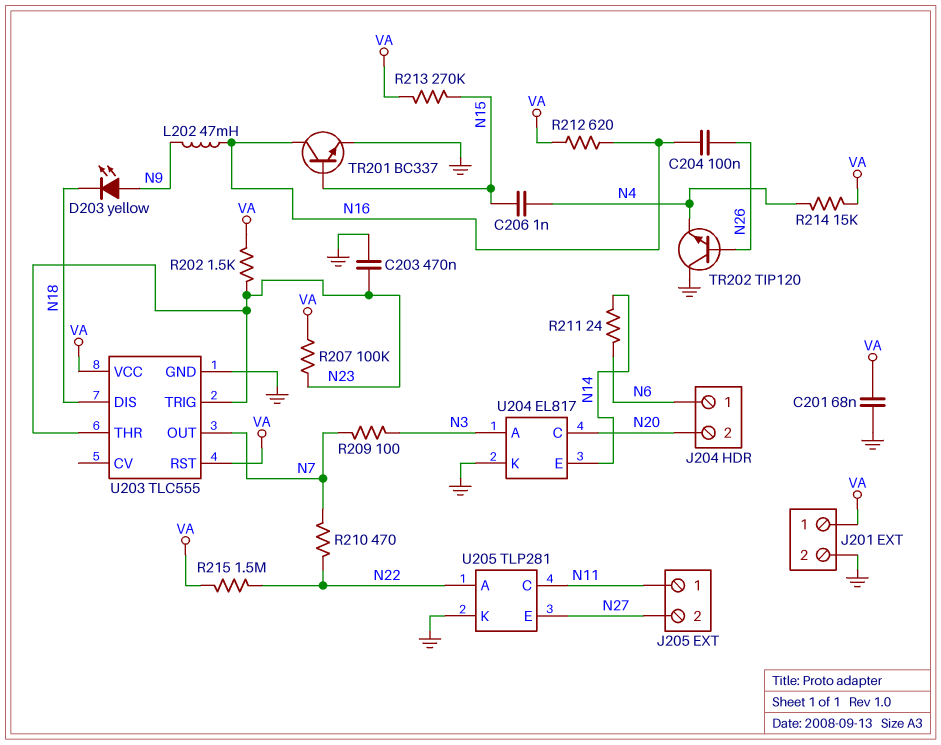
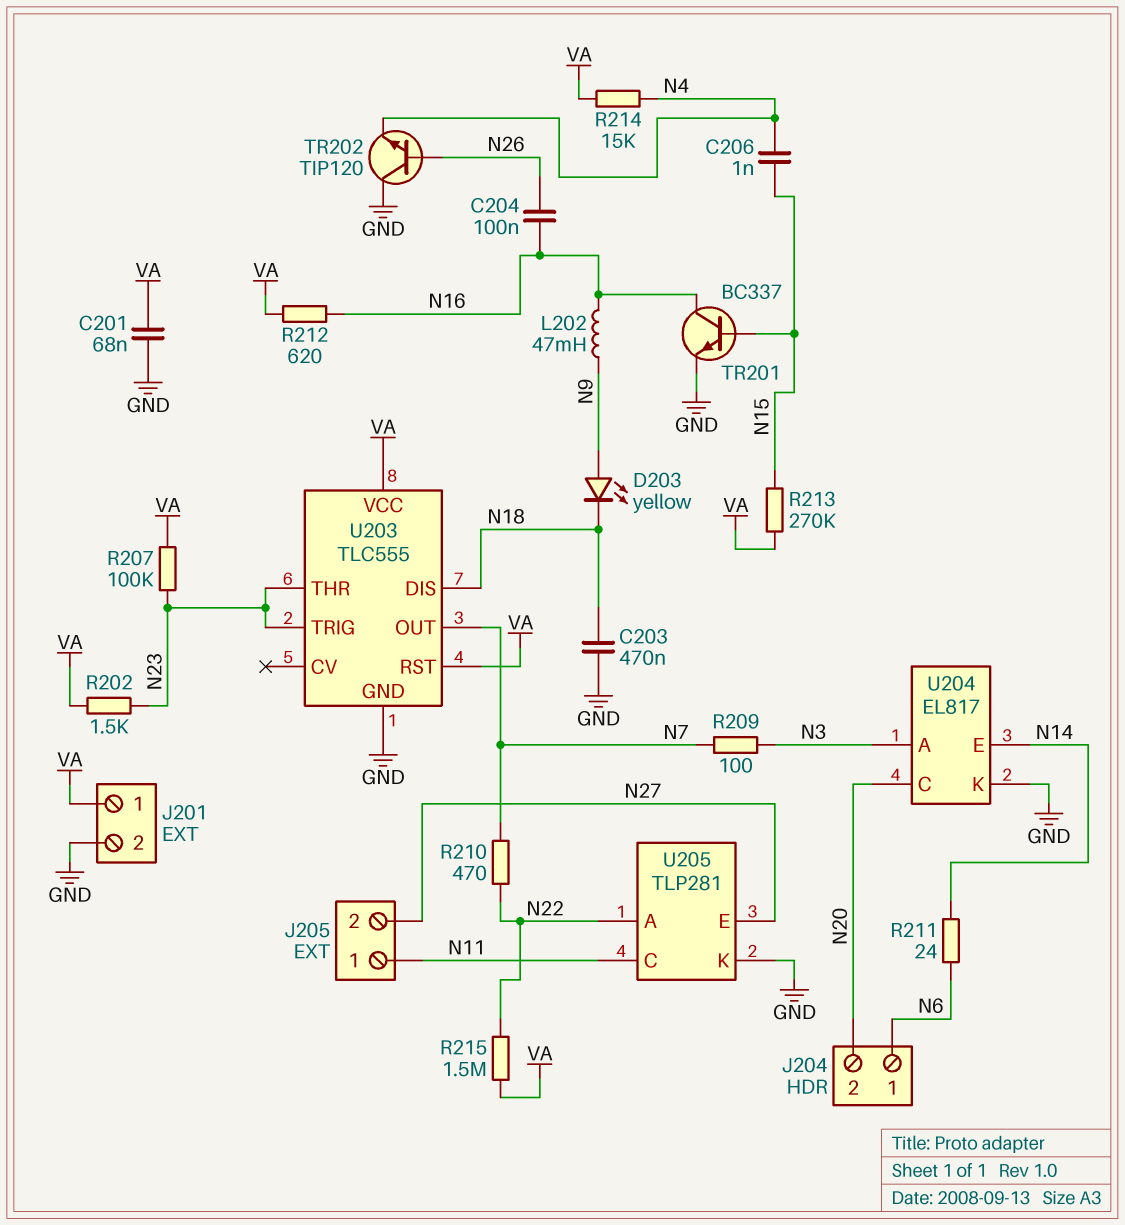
C203: 470nF (GND, N23) -> 470nF (GND, N18)

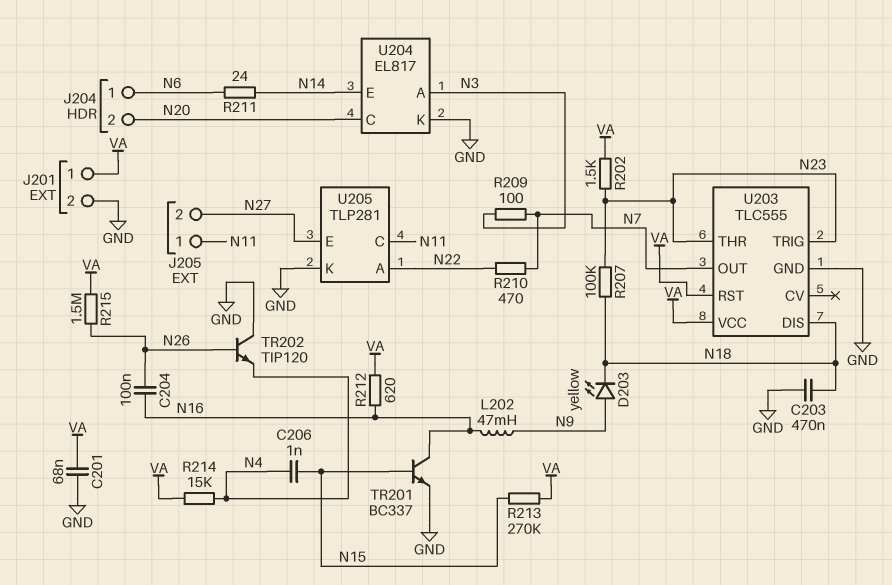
R207: 100k (N23, VA) -> 100k (N18, N23)
R215: 1.5M (N22, VA) -> 1.5M (N26, VA)

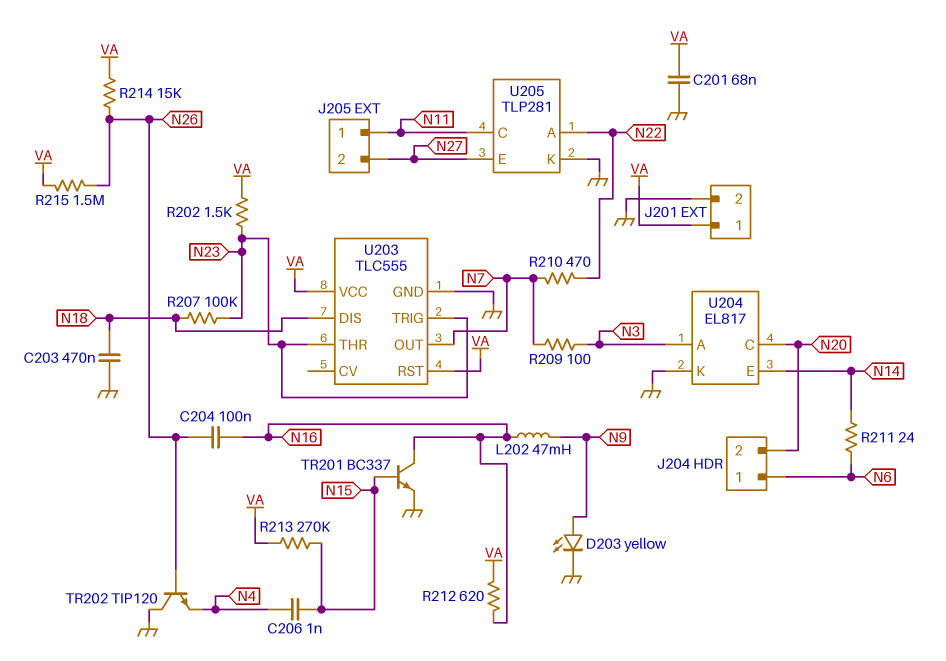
D203: LED yellow (A N9, K N18) -> LED yellow (A N9, K GND)
R214: 15k (N4, VA) -> 15k (N26, VA)

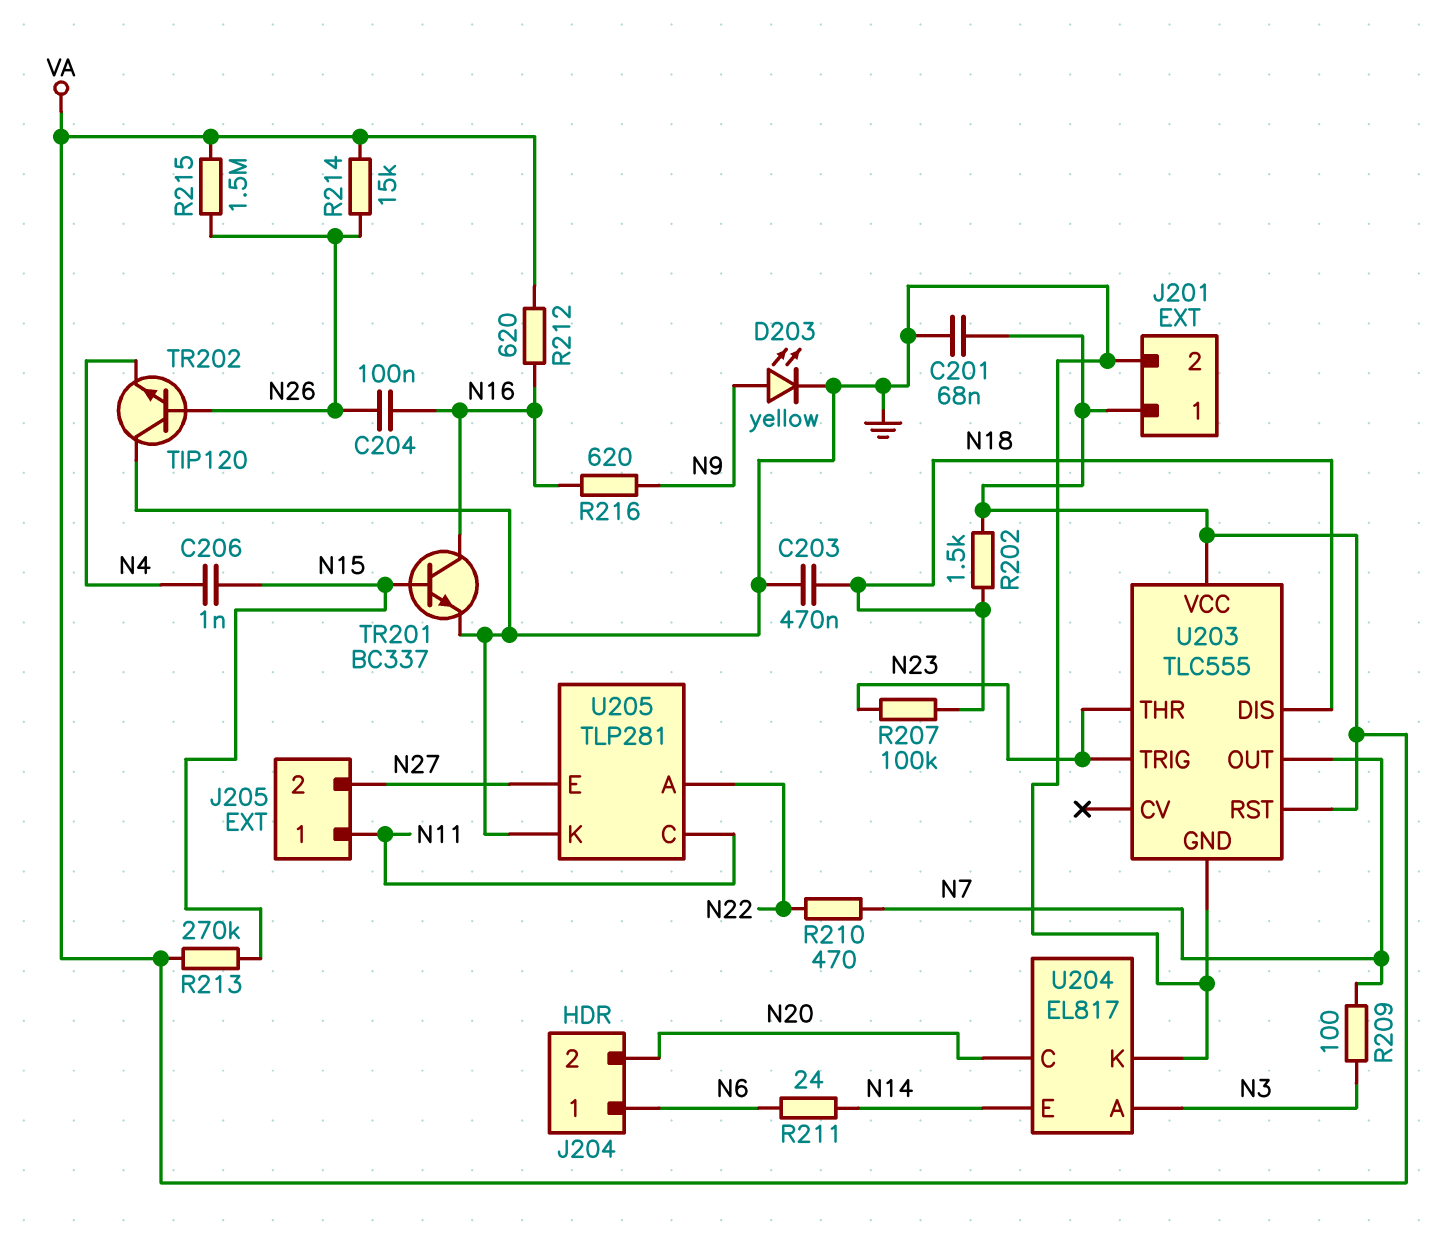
L202: 47mH (N9, N16) -> none
R202: 1.5k (N23, VA) -> 1.5k (N18, VA)
R216: none -> 620 (N9, N16)

